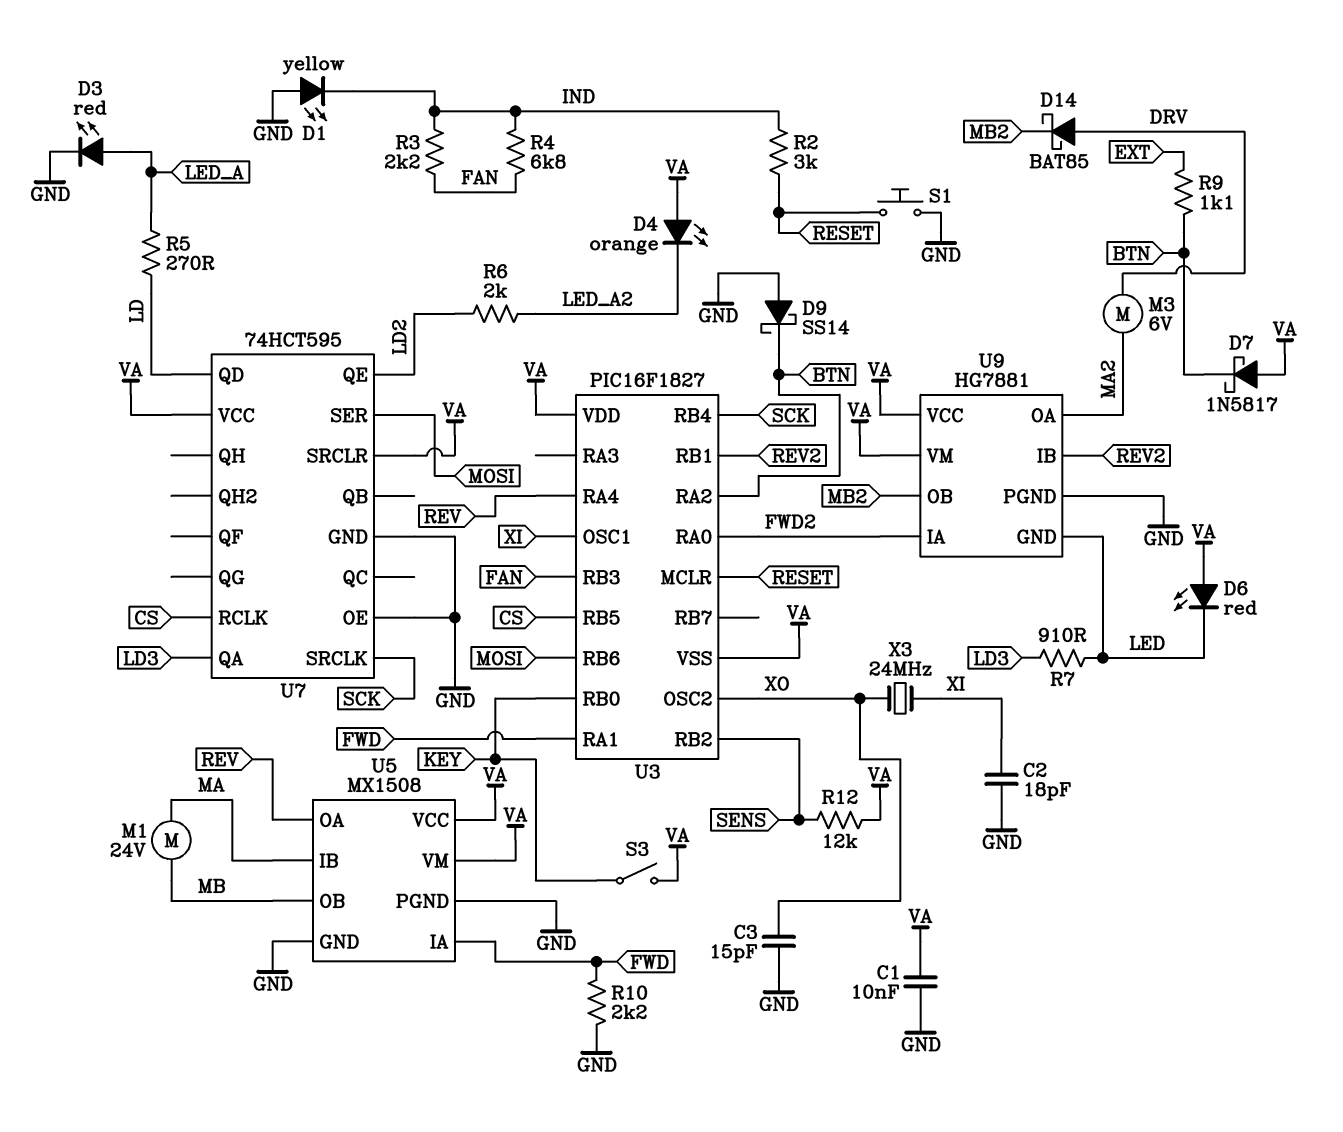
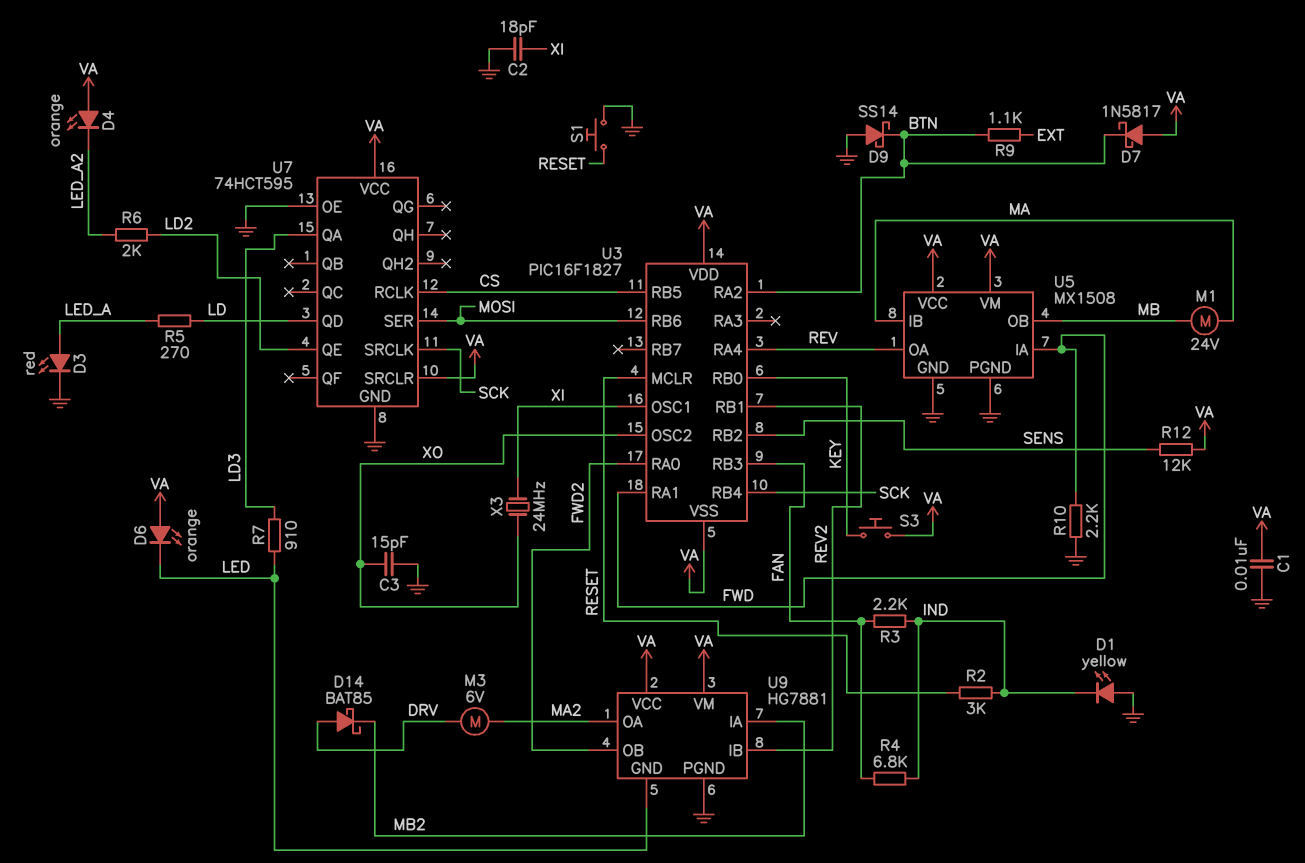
D6: LED red (A VA, K LED) -> LED orange (A VA, K LED)
S3: switch (KEY, VA) -> button (KEY, VA)
U9 pin IA: FWD2 -> MB2
U9 pin OB: MB2 -> FWD2

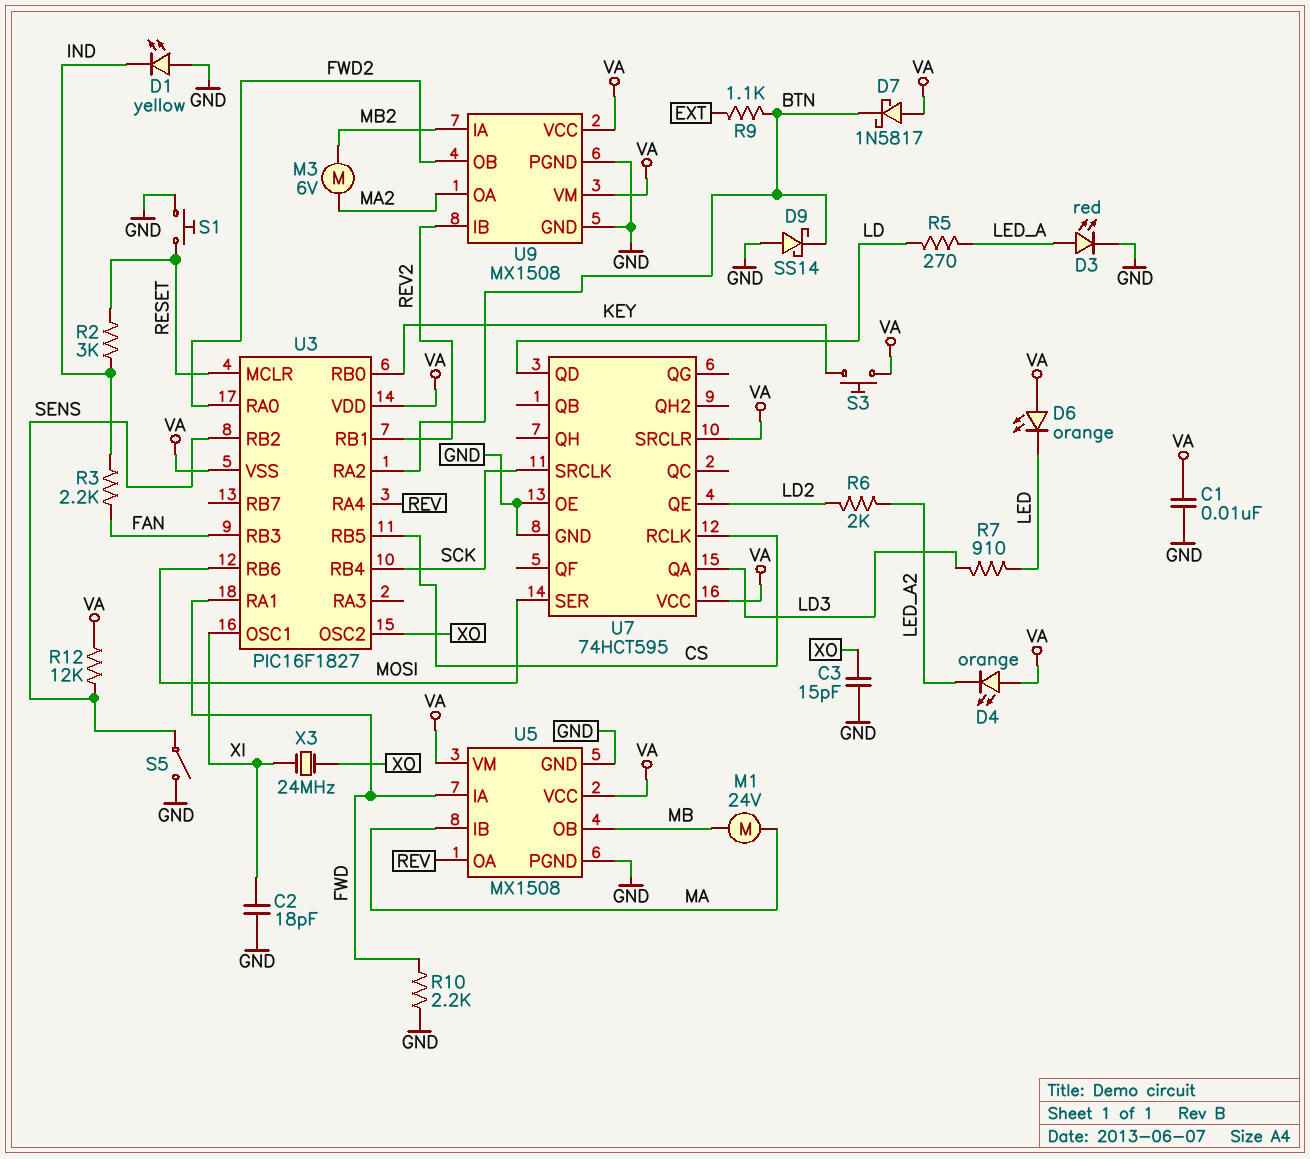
D14: schottky BAT85 (A DRV, K MB2) -> none
M3: motor 6V (DRV, MA2) -> motor 6V (MA2, MB2)
R4: 6.8k (FAN, IND) -> none
S5: none -> switch (GND, SENS)
U9: HG7881 -> MX1508
U9 pin GND: LED -> GND

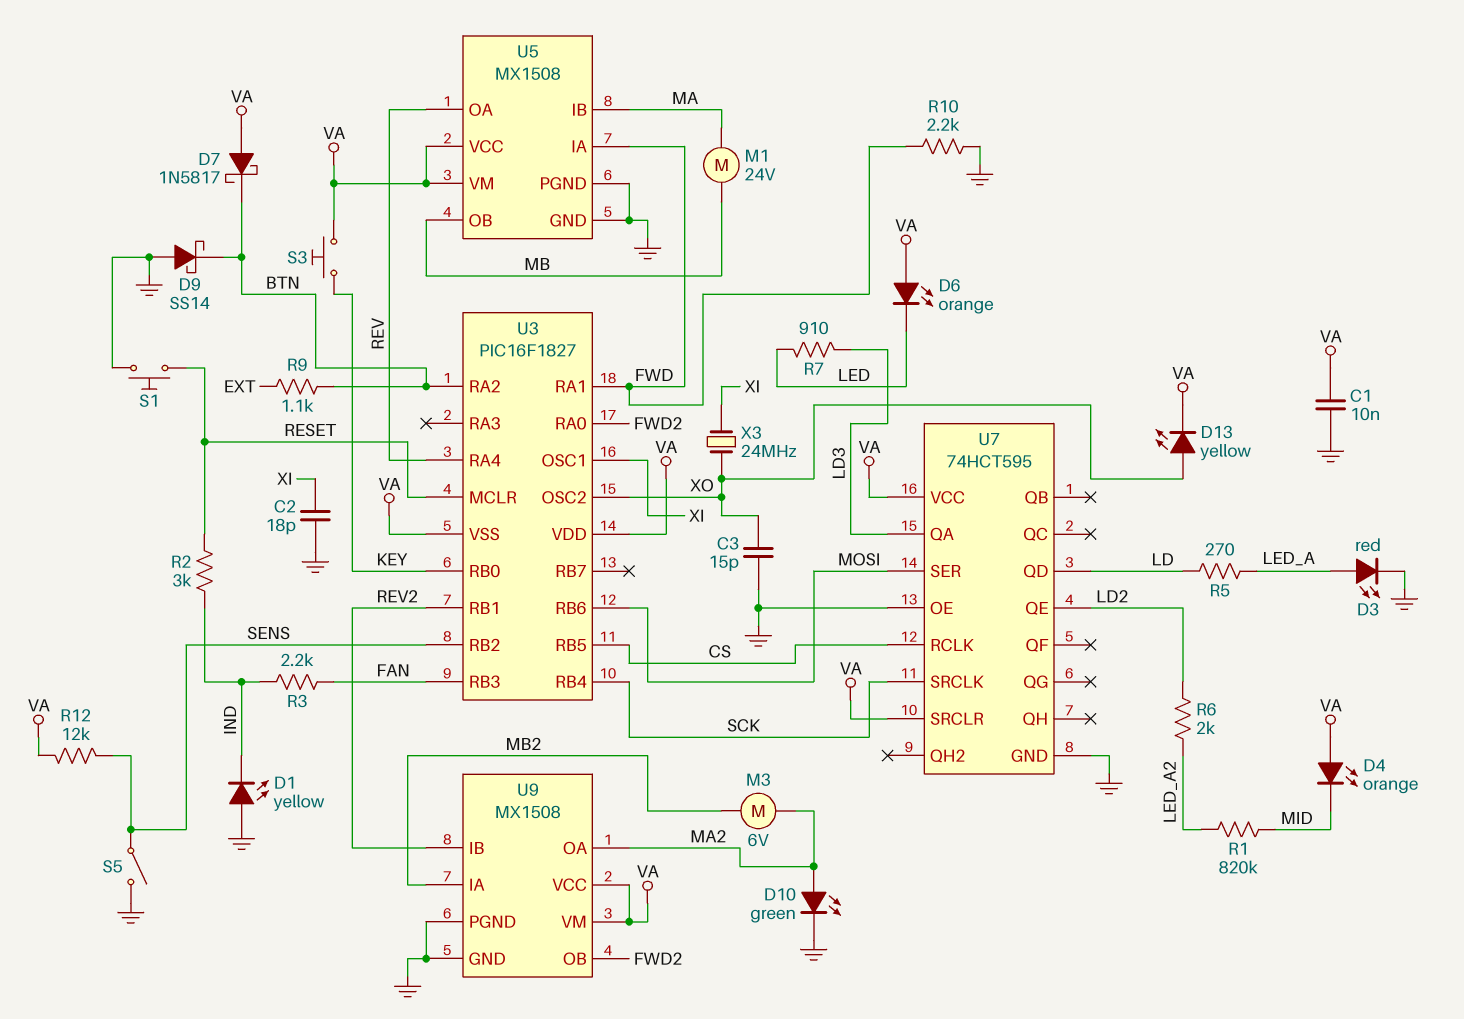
D4: LED orange (A VA, K LED_A2) -> LED orange (A VA, K MID)
D10: none -> LED green (A MA2, K GND)
D13: none -> LED yellow (A XO, K VA)
R1: none -> 820k (LED_A2, MID)

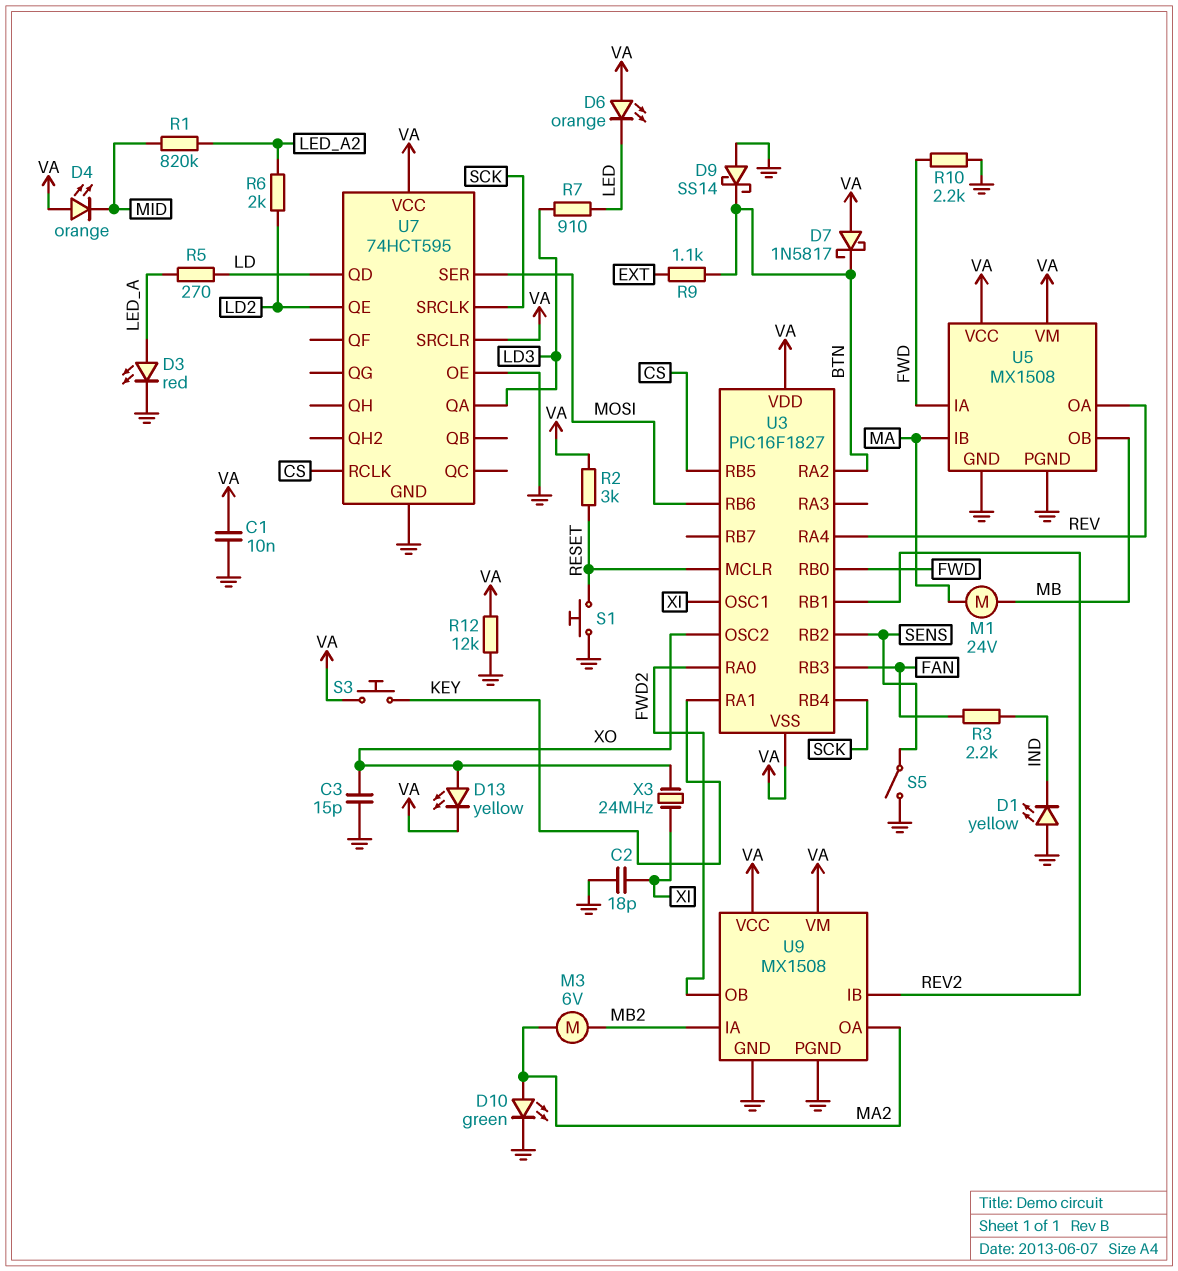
R2: 3k (IND, RESET) -> 3k (RESET, VA)
R12: 12k (SENS, VA) -> 12k (GND, VA)
U3 pin RA1: FWD -> KEY
U3 pin RB0: KEY -> FWD

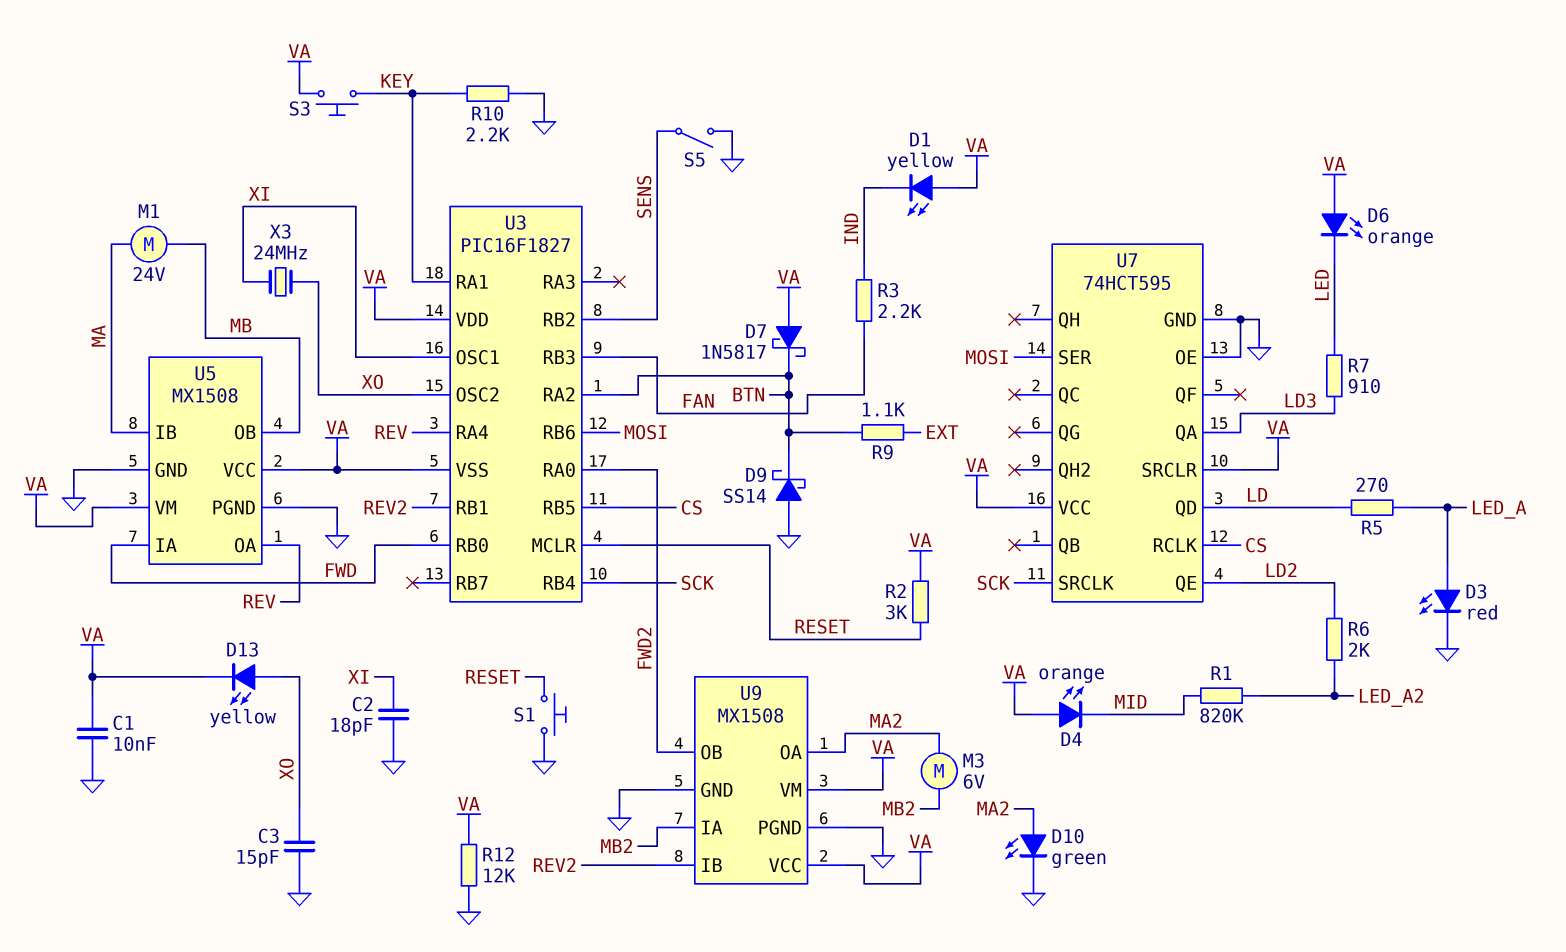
D1: LED yellow (A GND, K IND) -> LED yellow (A VA, K IND)
R10: 2.2k (FWD, GND) -> 2.2k (GND, KEY)

